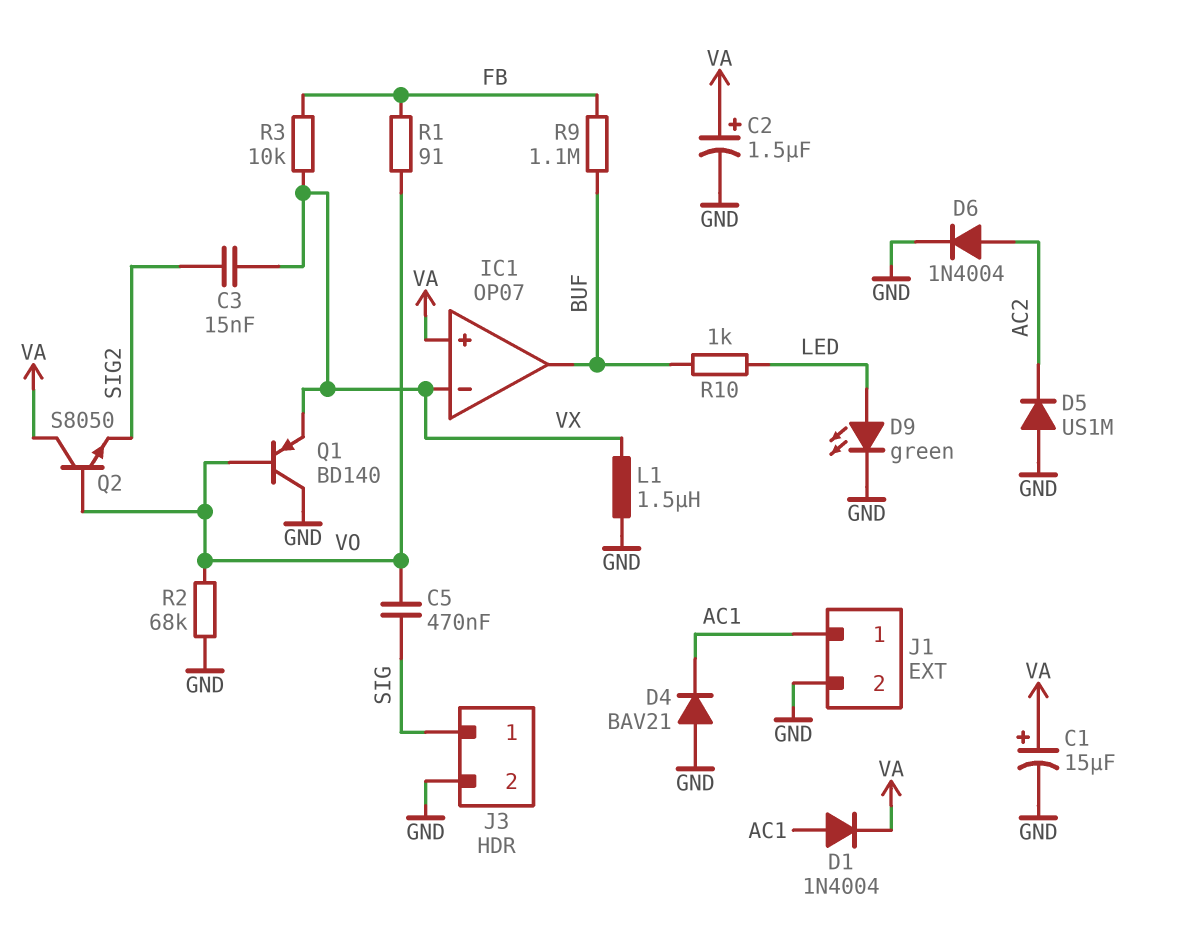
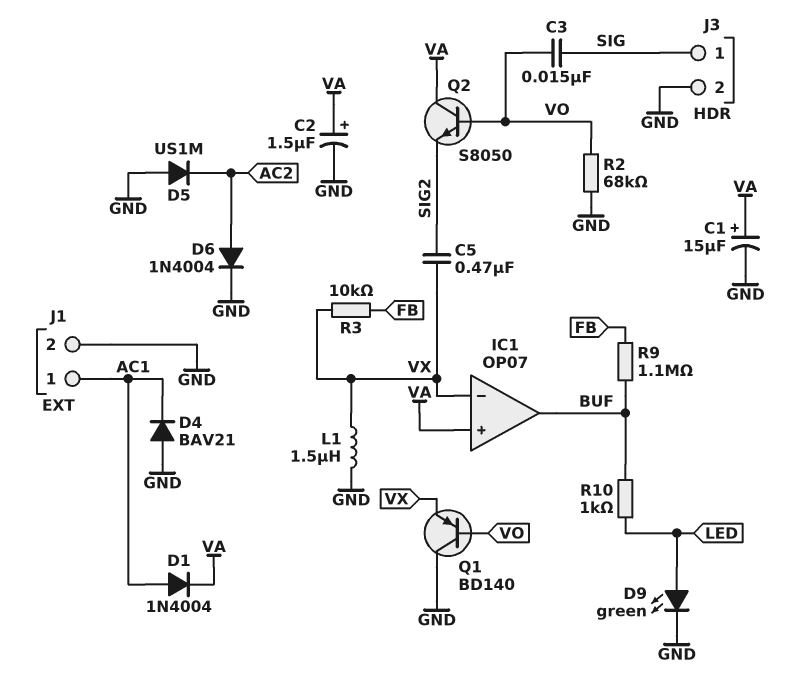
C3: 15nF (SIG2, VX) -> 15nF (SIG, VO)
C5: 470nF (SIG, VO) -> 470nF (SIG2, VX)
R1: 91 (FB, VO) -> none

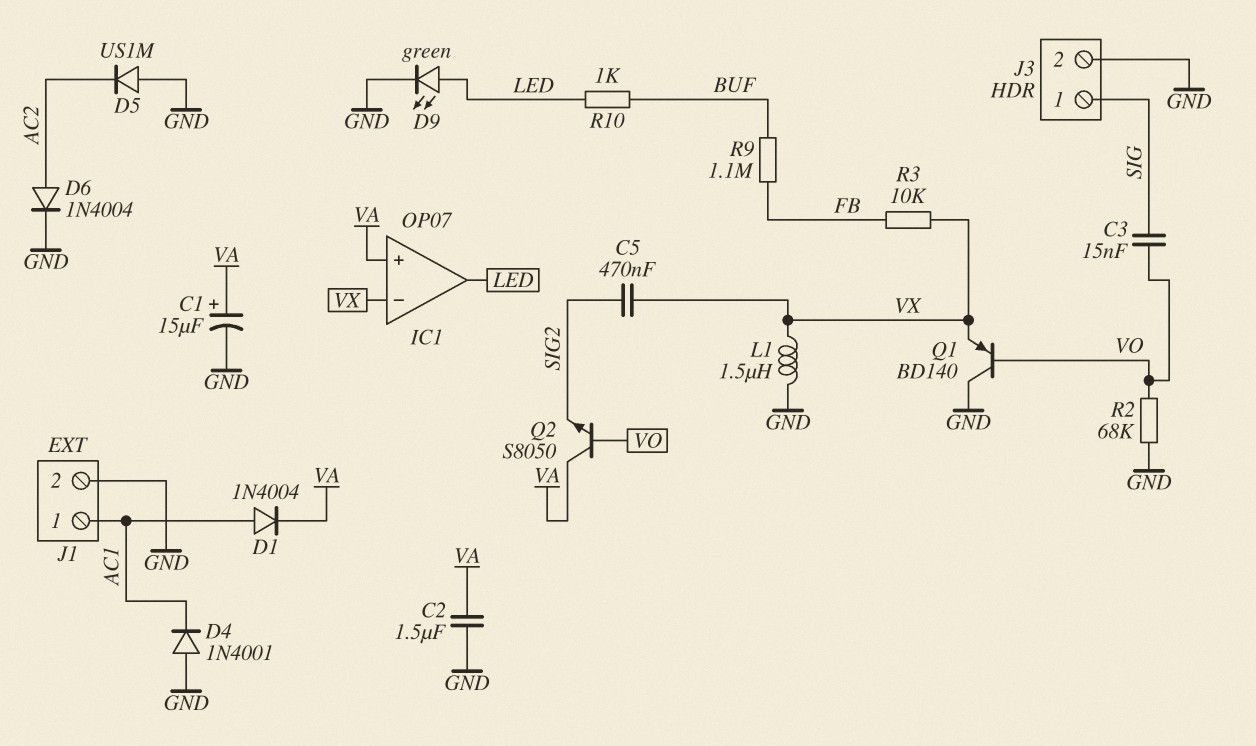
C2: 1.5uF (plus VA, minus GND) -> 1.5uF (GND, VA)
D4: diode BAV21 (A GND, K AC1) -> diode 1N4001 (A GND, K AC1)
IC1 pin out: BUF -> LED

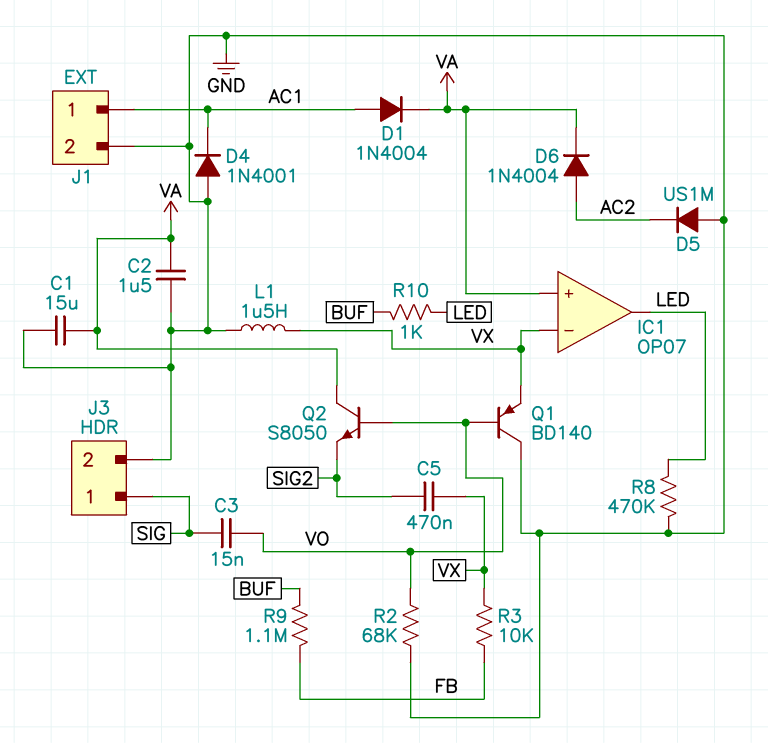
C1: 15uF (plus VA, minus GND) -> 15uF (GND, VA)
D6: diode 1N4004 (A AC2, K GND) -> diode 1N4004 (A AC2, K VA)
D9: LED green (A LED, K GND) -> none
R8: none -> 470k (GND, LED)

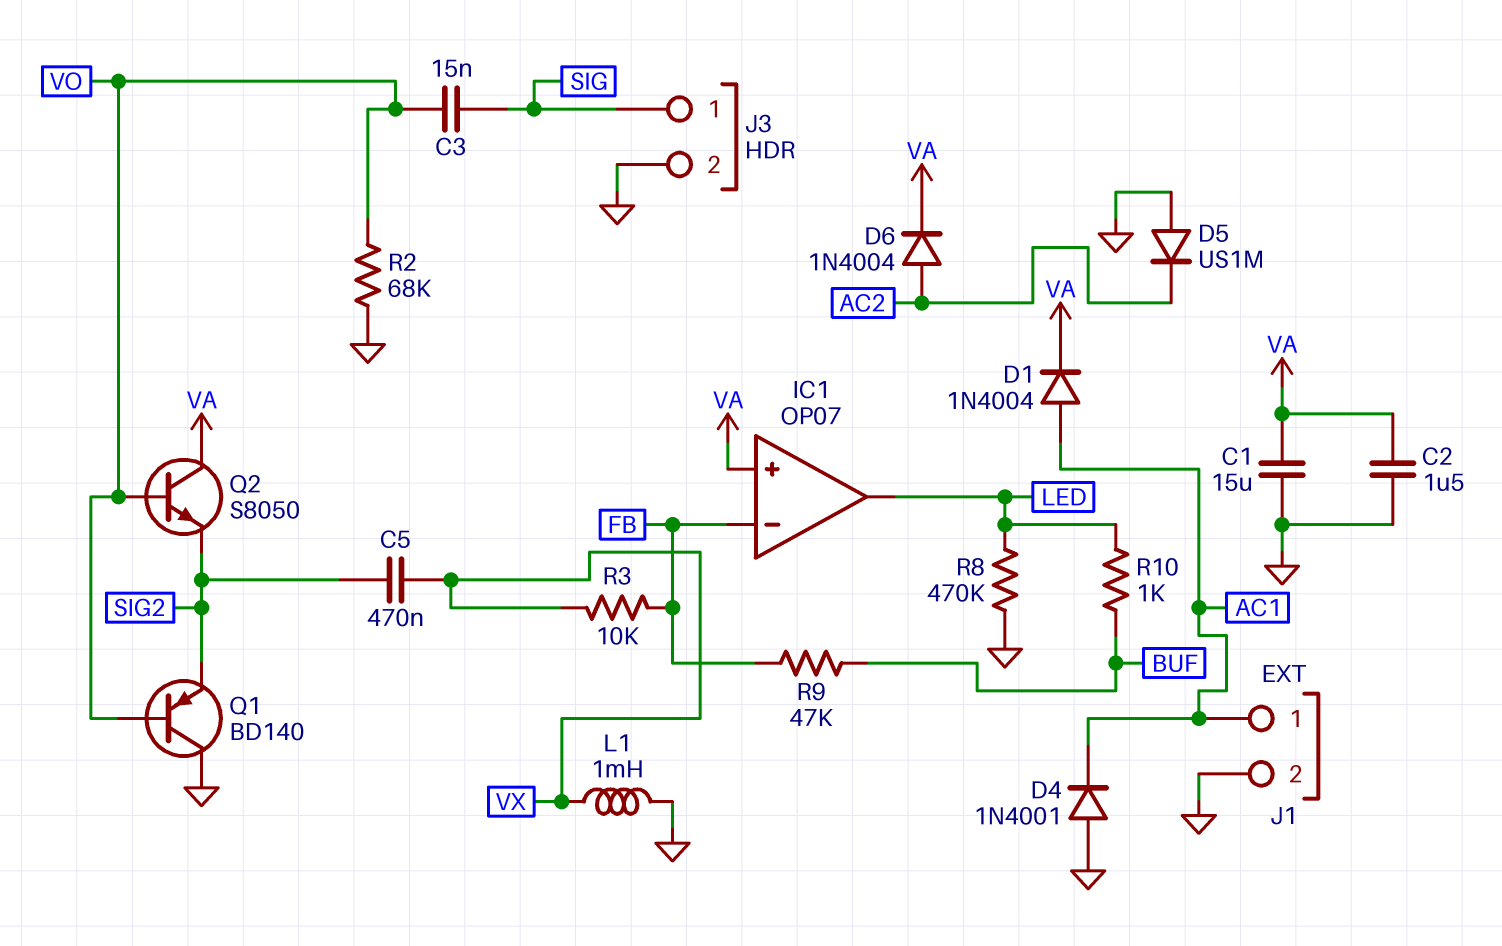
IC1 pin in-: VX -> FB
L1: 1.5uH (GND, VX) -> 1mH (GND, VX)
Q1: PNP BD140 (B VO, C GND, E VX) -> PNP BD140 (B VO, C GND, E SIG2)
R9: 1.1M (BUF, FB) -> 47k (BUF, FB)

